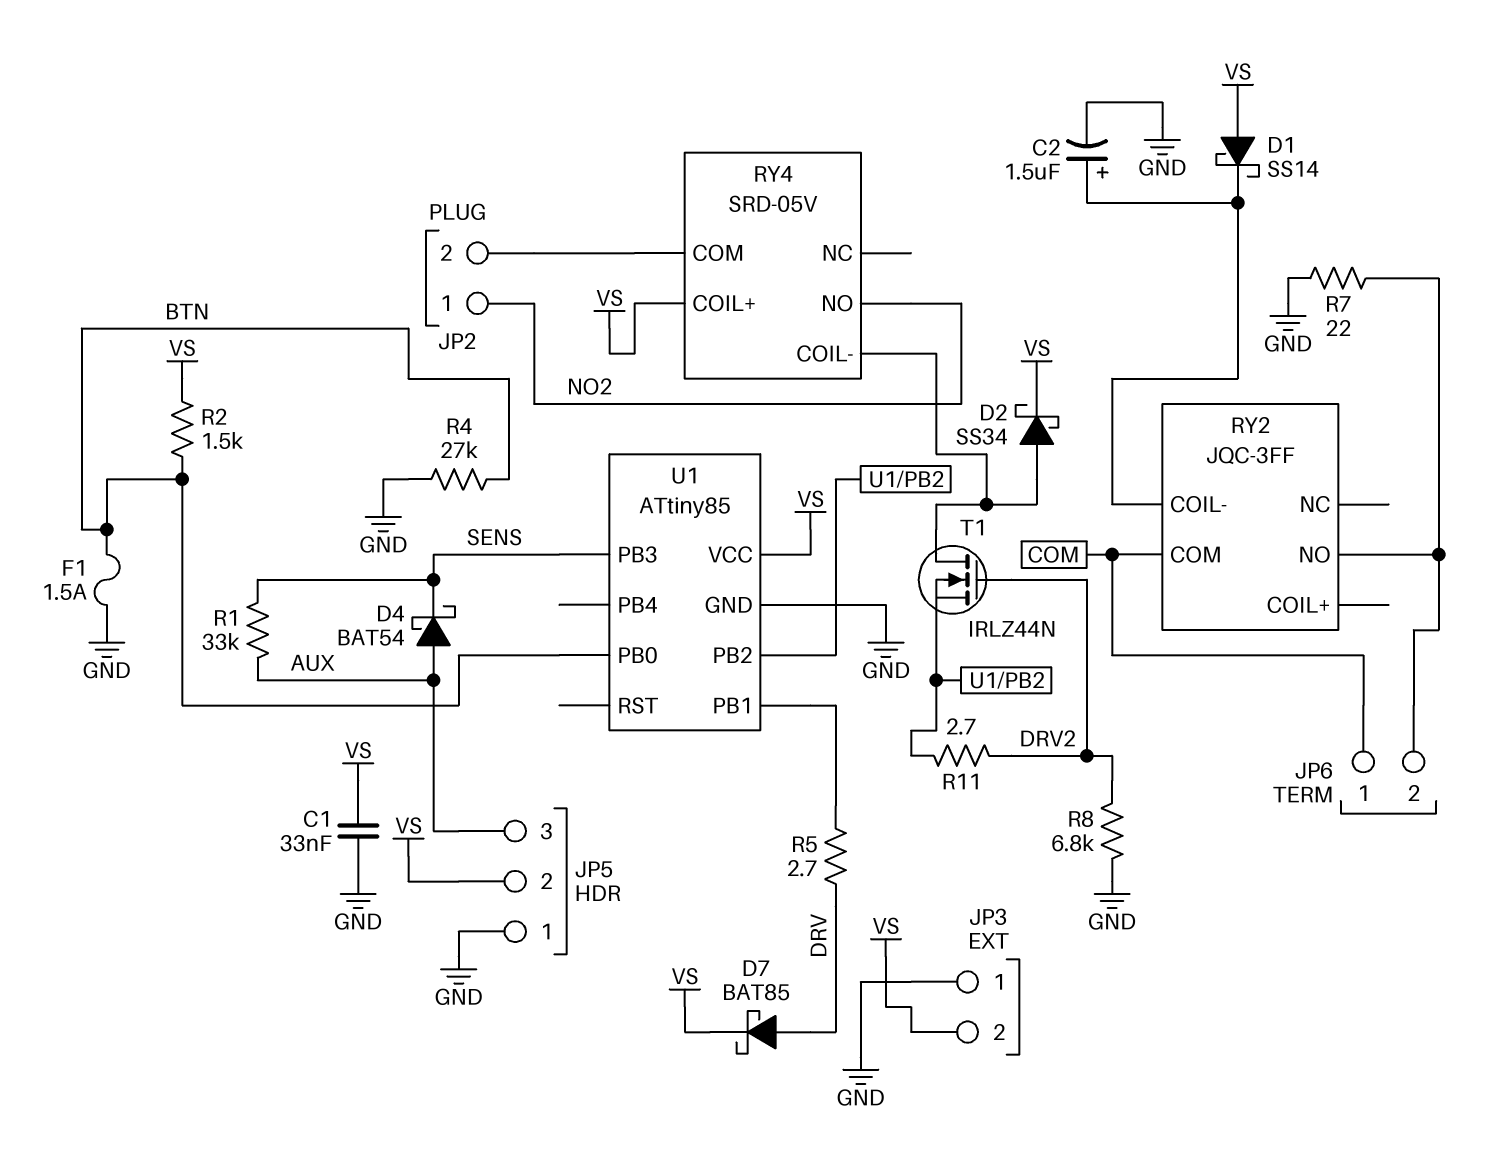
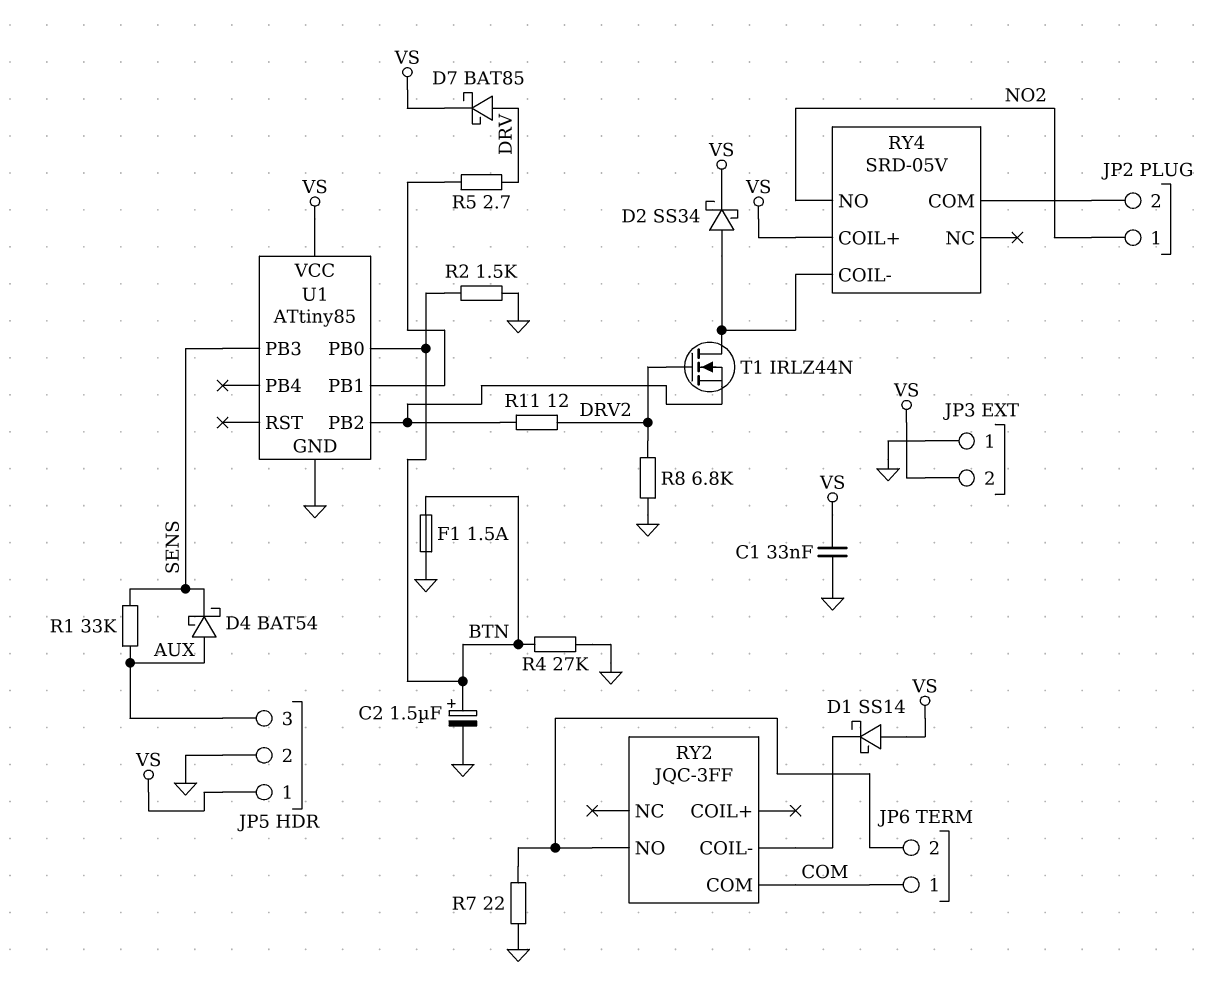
C2: 1.5uF (plus RY2/COIL-, minus GND) -> 1.5uF (plus BTN, minus GND)
JP5 pin 1: GND -> VS
JP5 pin 2: VS -> GND
R2: 1.5k (BTN, VS) -> 1.5k (BTN, GND)
R11: 2.7 (DRV2, U1/PB2) -> 12 (DRV2, U1/PB2)

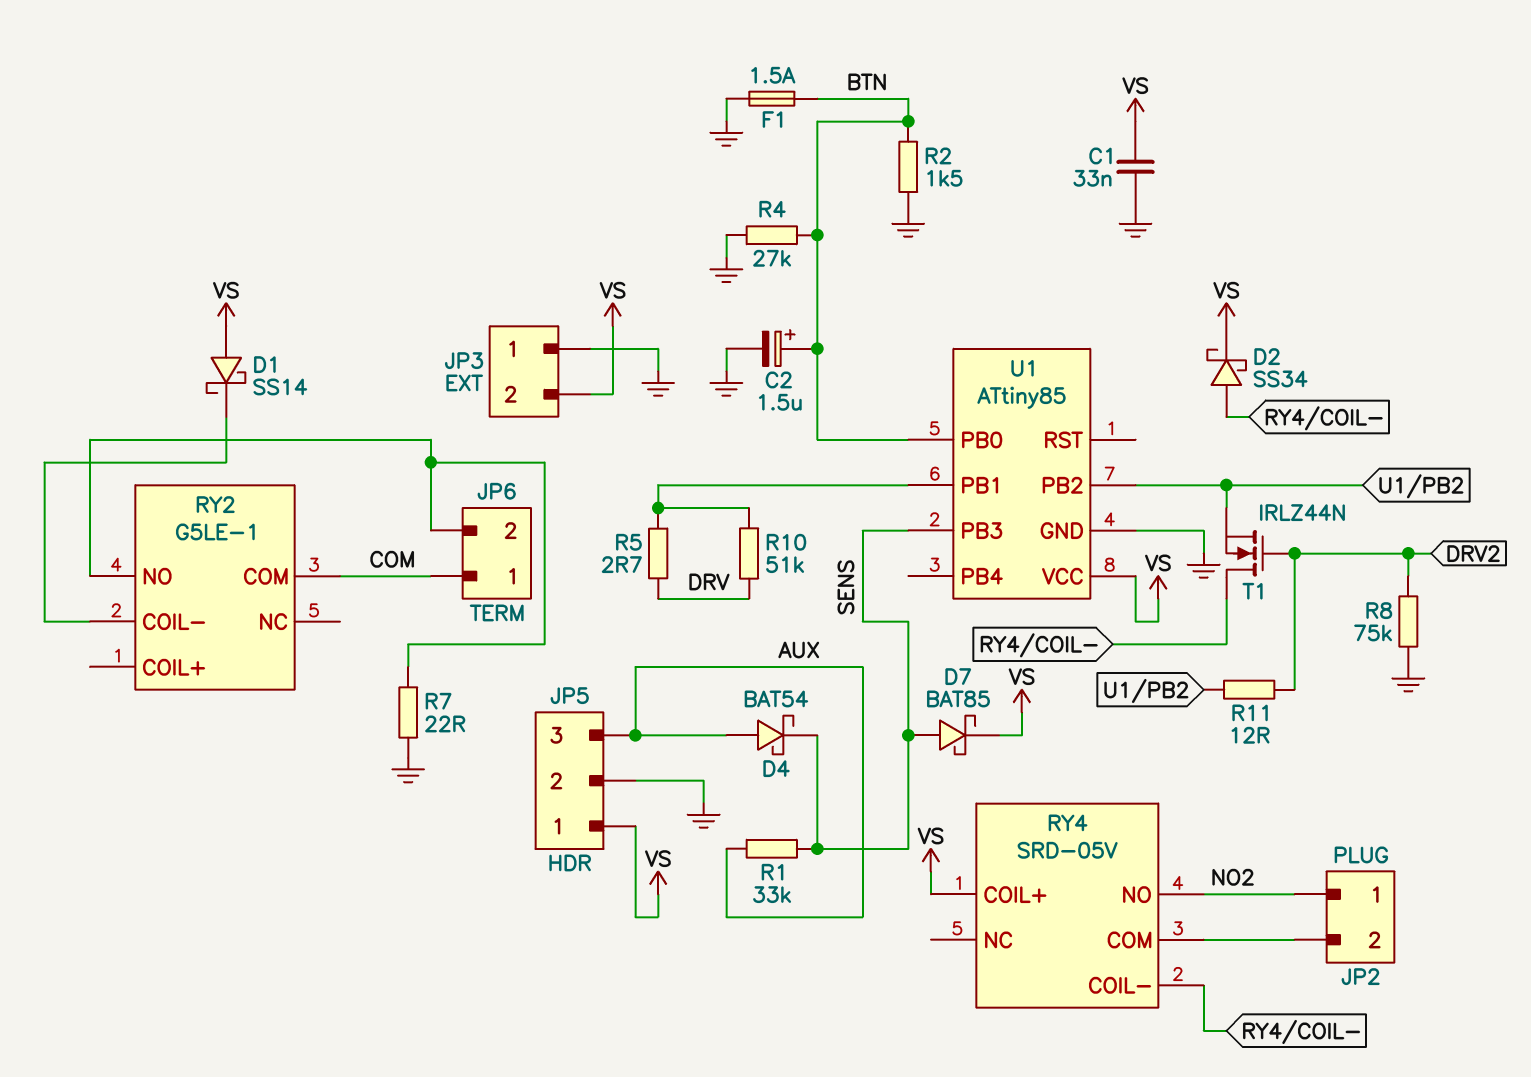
D7: schottky BAT85 (A DRV, K VS) -> schottky BAT85 (A SENS, K VS)
R8: 6.8k (DRV2, GND) -> 75k (DRV2, GND)
R10: none -> 51k (DRV, U1/PB1)
RY2: JQC-3FF -> G5LE-1

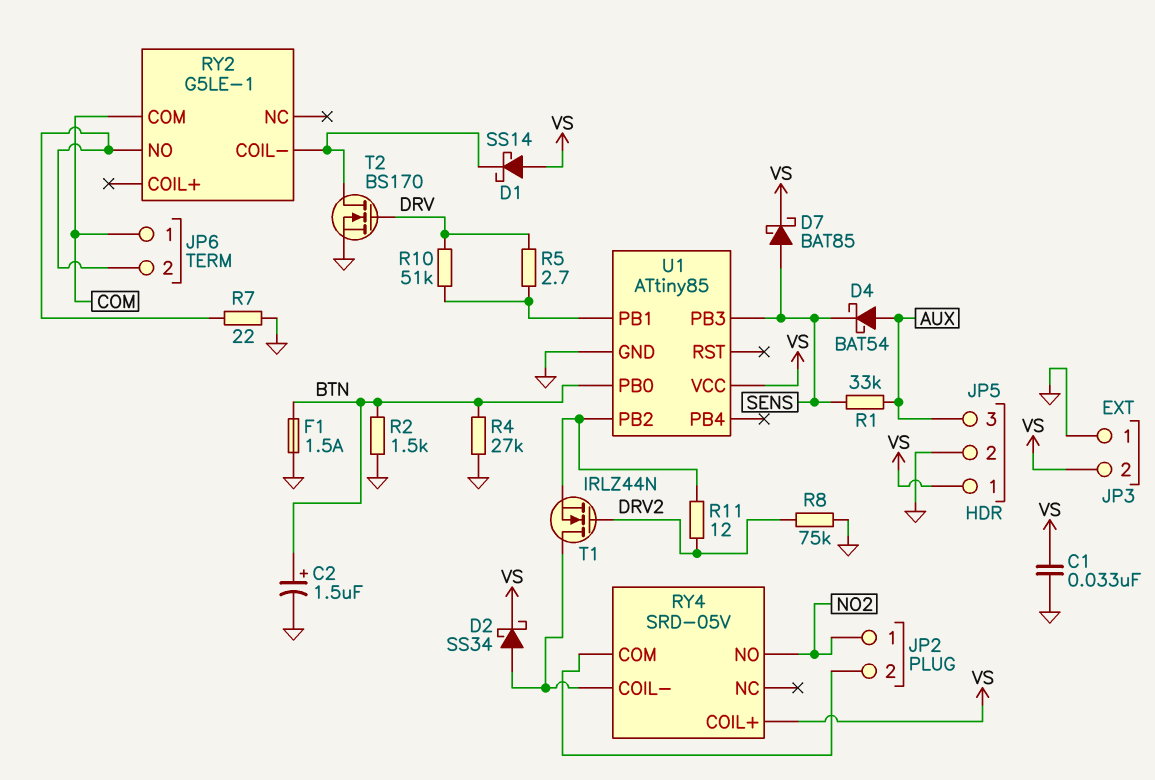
T2: none -> NMOS BS170 (G DRV, D RY2/COIL-, S GND)

